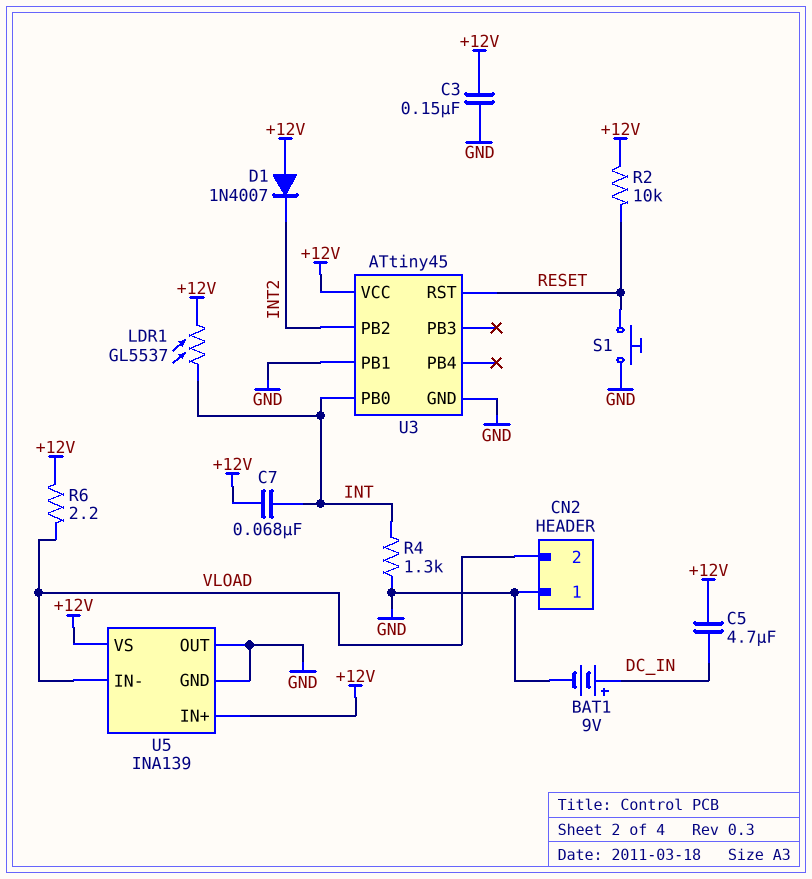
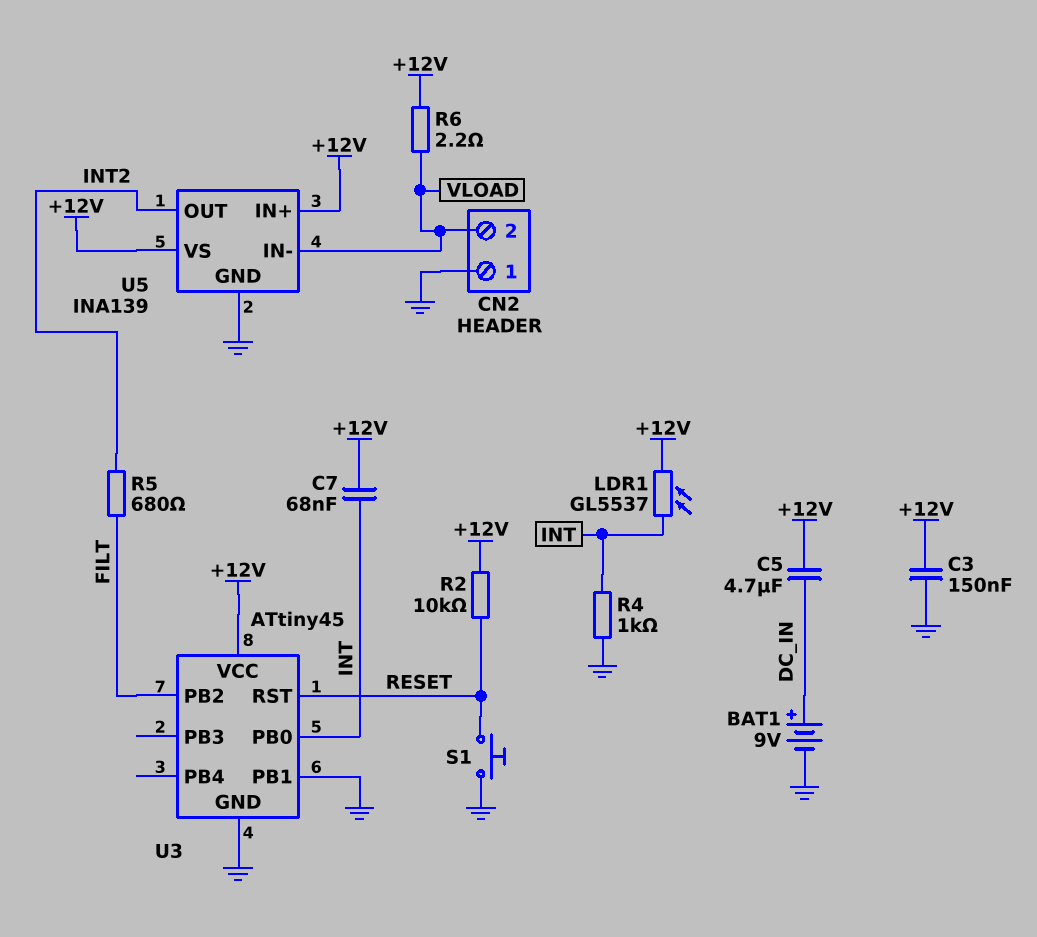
D1: diode 1N4007 (A +12V, K INT2) -> none
R4: 1.3k (GND, INT) -> 1k (GND, INT)
R5: none -> 680 (FILT, INT2)
U3 pin PB2: INT2 -> FILT
U5 pin OUT: GND -> INT2

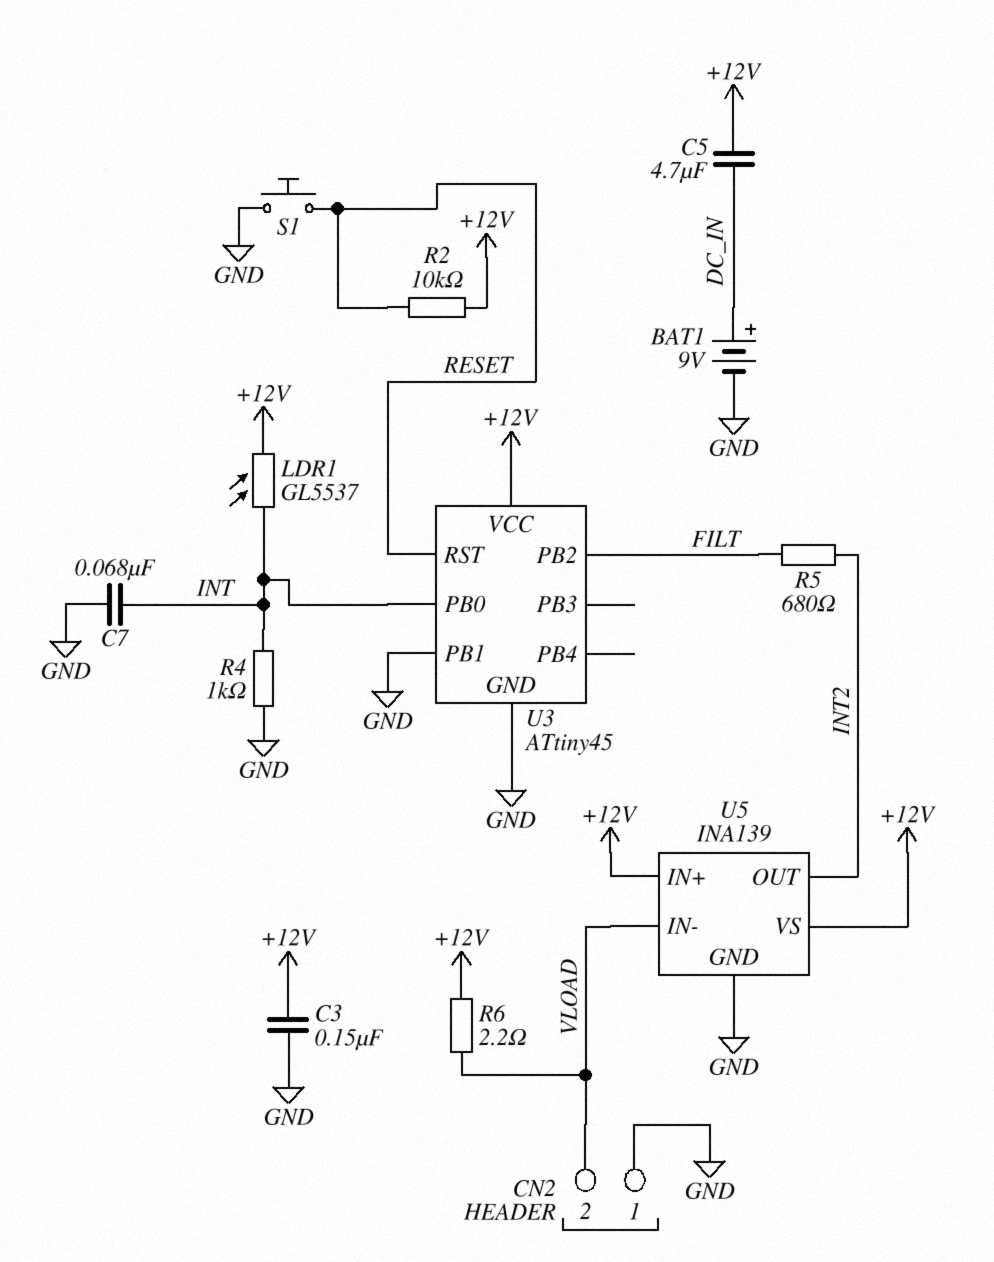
C7: 68nF (+12V, INT) -> 68nF (GND, INT)

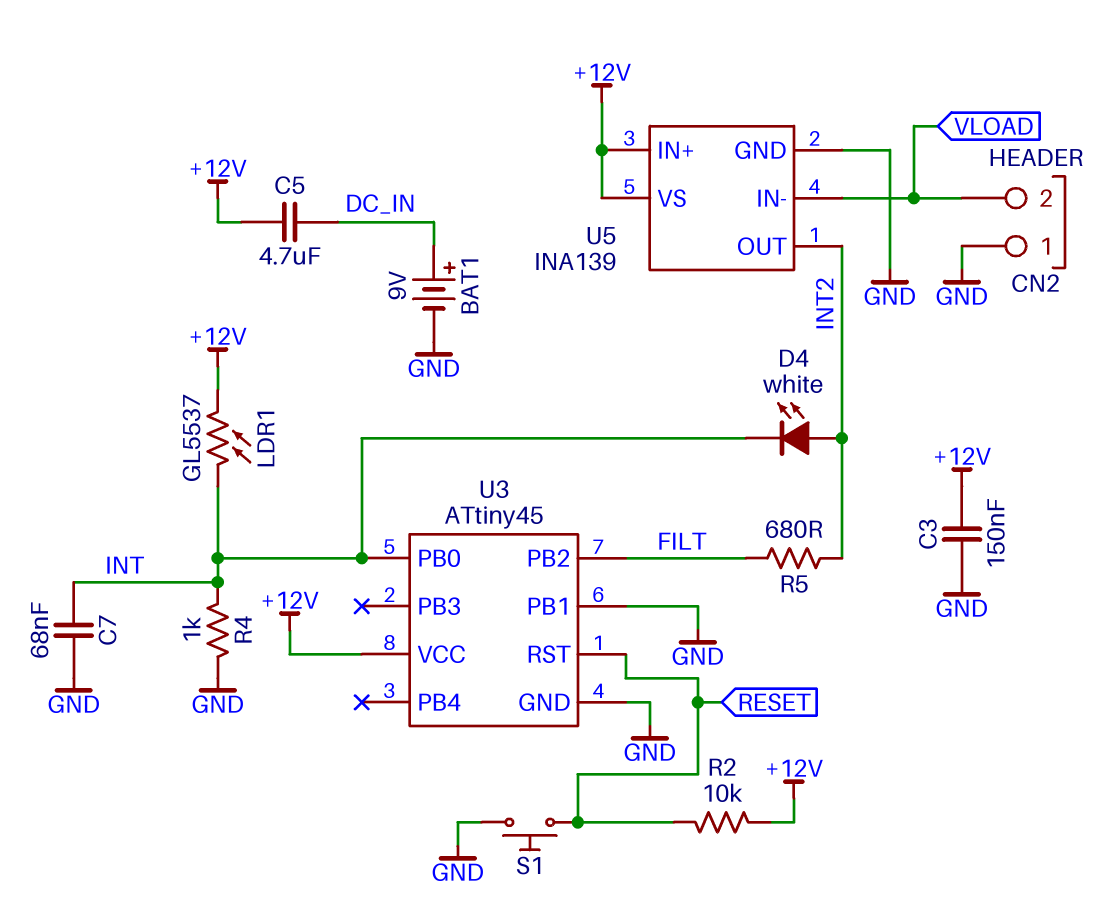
D4: none -> LED white (A INT2, K INT)
R6: 2.2 (+12V, VLOAD) -> none

